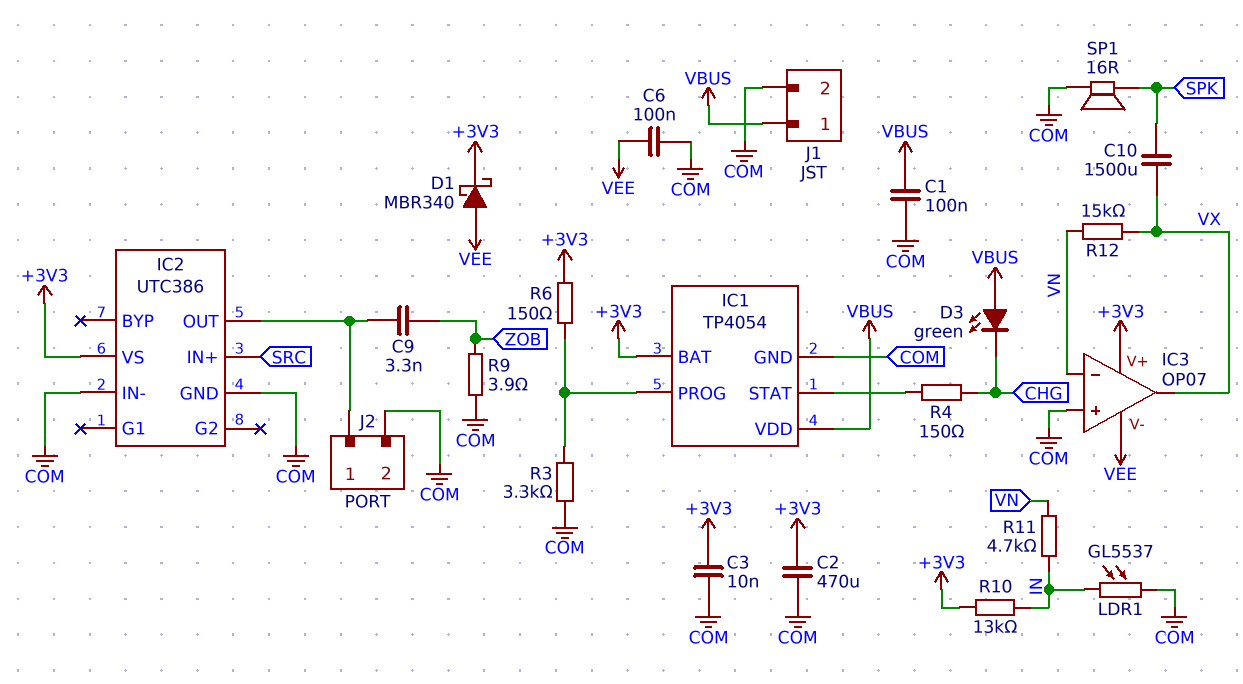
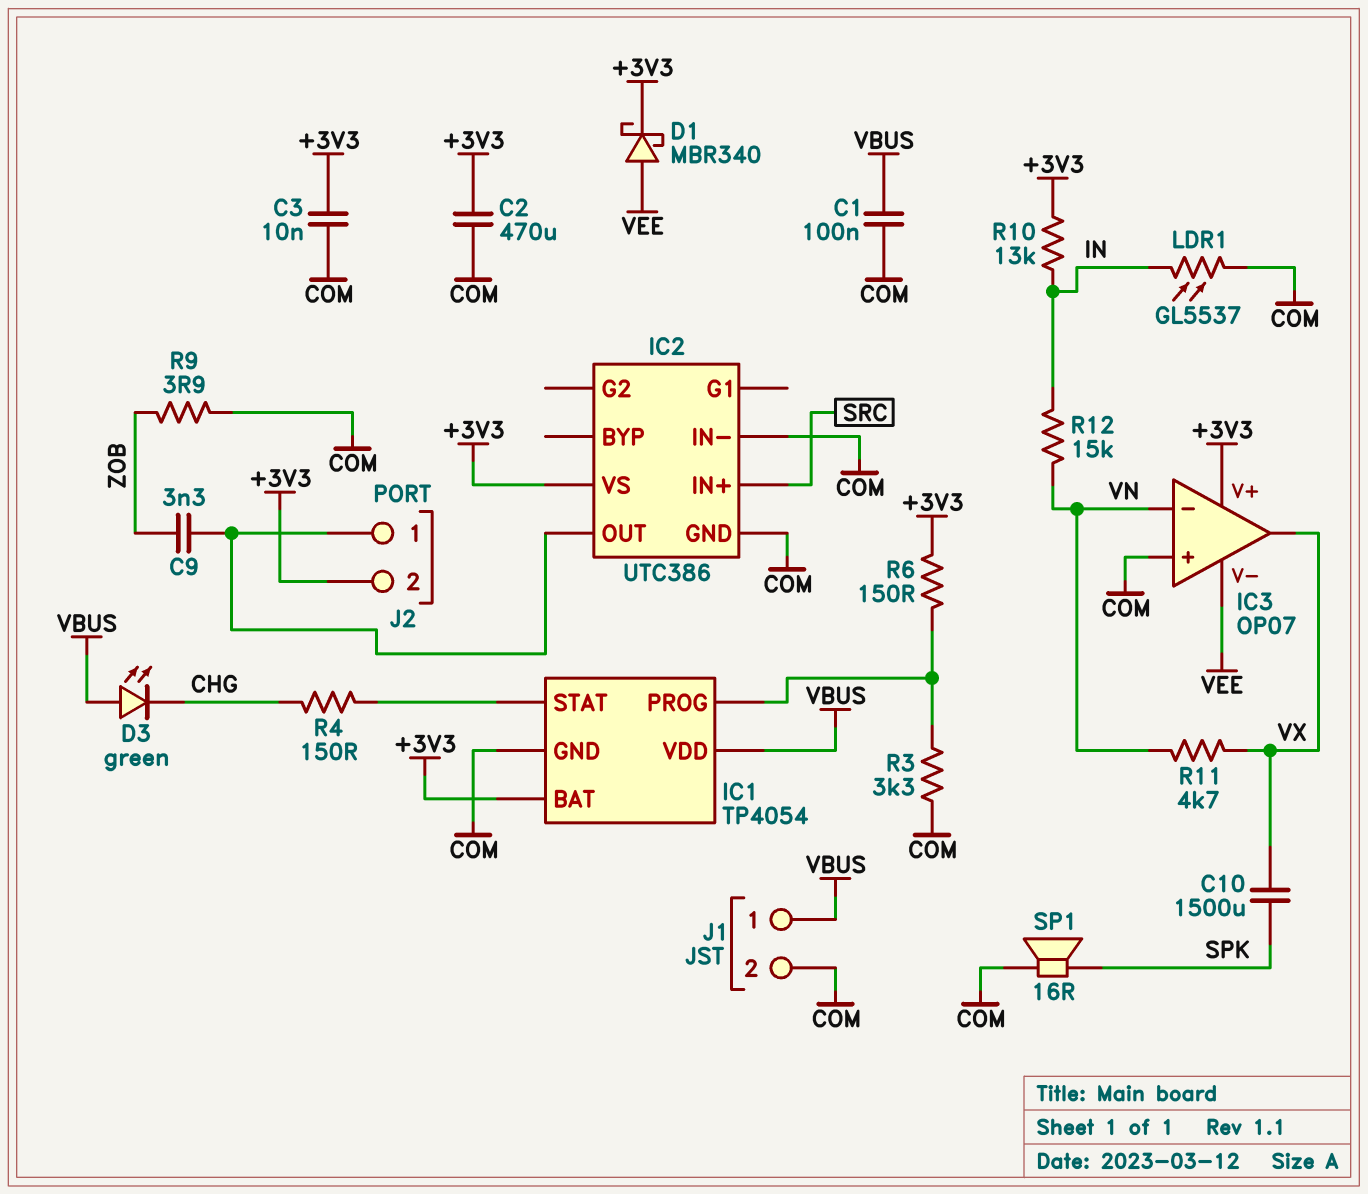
C6: 100nF (COM, VEE) -> none
J2 pin 2: COM -> +3V3
R11: 4.7k (IN, VN) -> 4.7k (VN, VX)
R12: 15k (VN, VX) -> 15k (IN, VN)

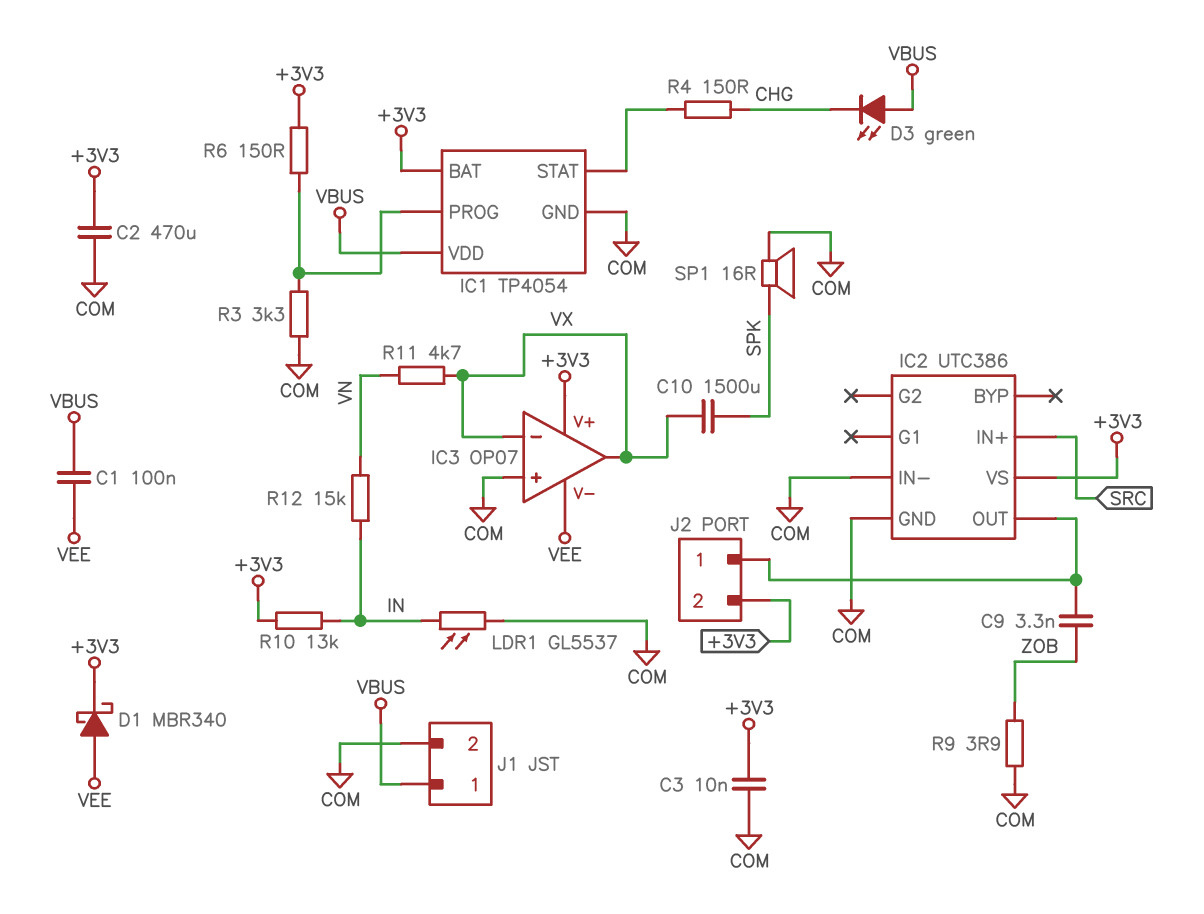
C1: 100nF (COM, VBUS) -> 100nF (VBUS, VEE)
IC3 pin in-: VN -> VX

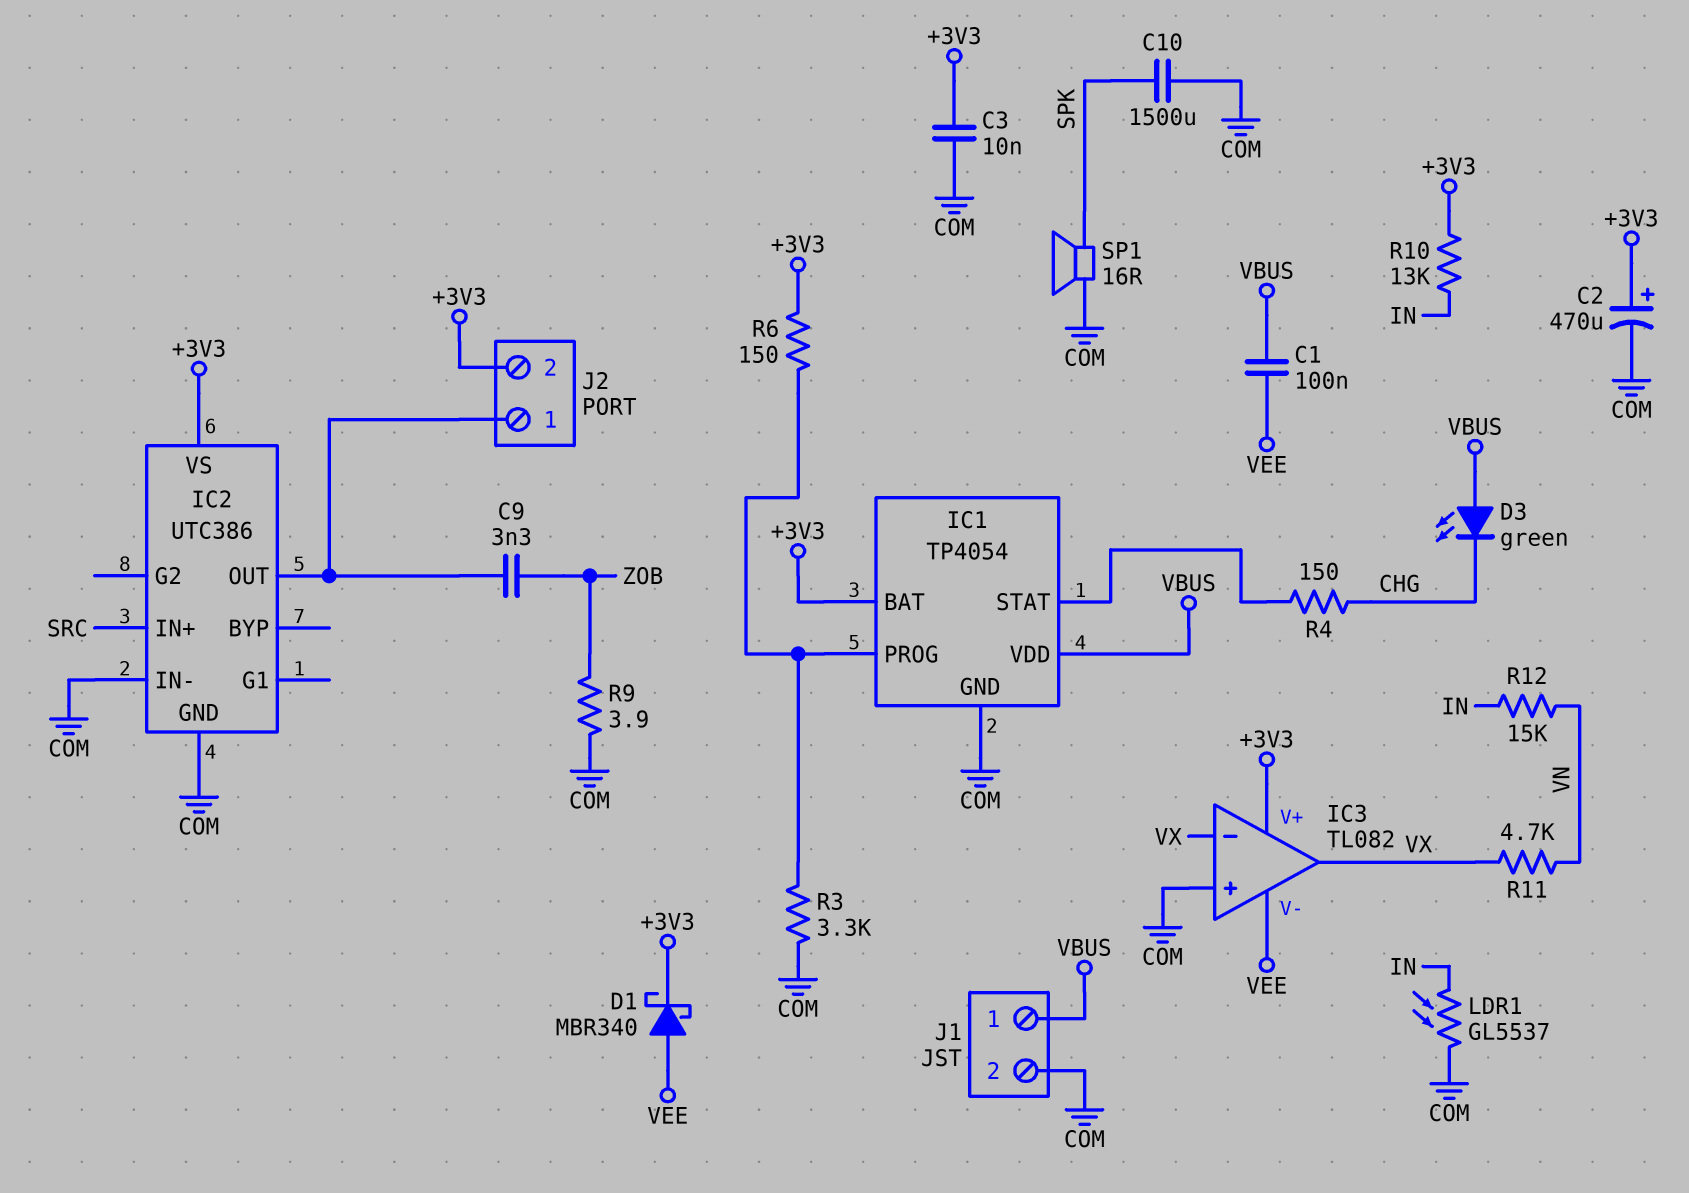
C2: 470uF (+3V3, COM) -> 470uF (plus +3V3, minus COM)
C10: 1500uF (SPK, VX) -> 1500uF (COM, SPK)
IC3: OP07 -> TL082

